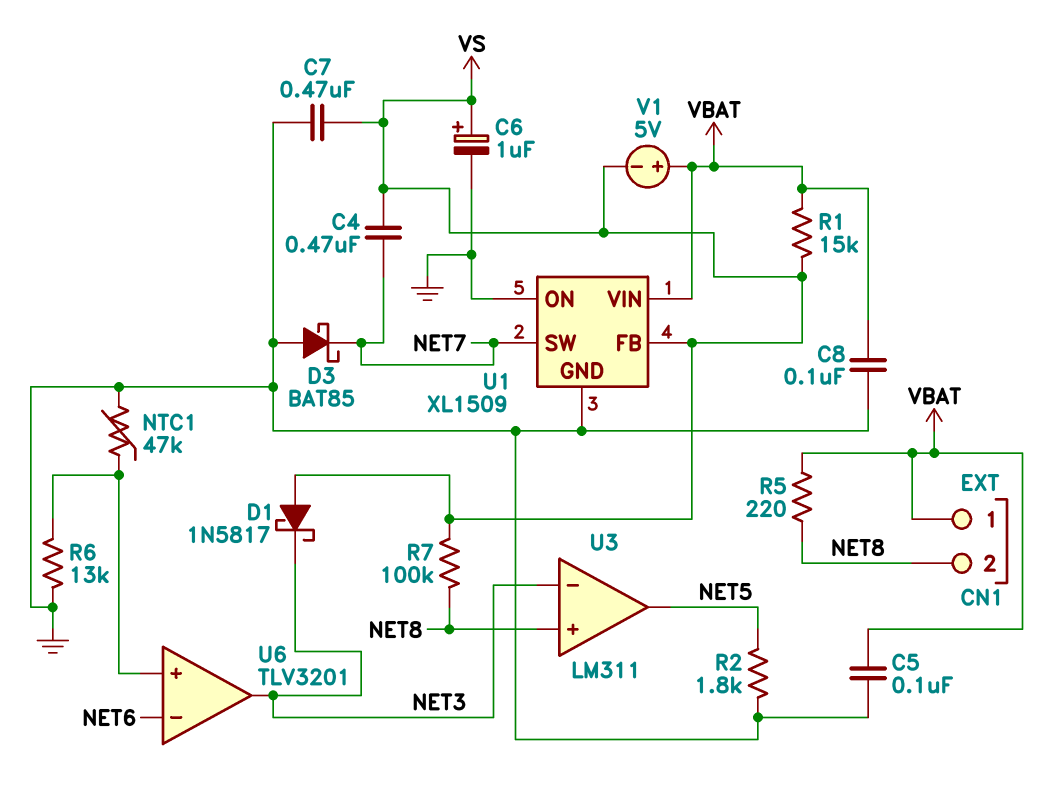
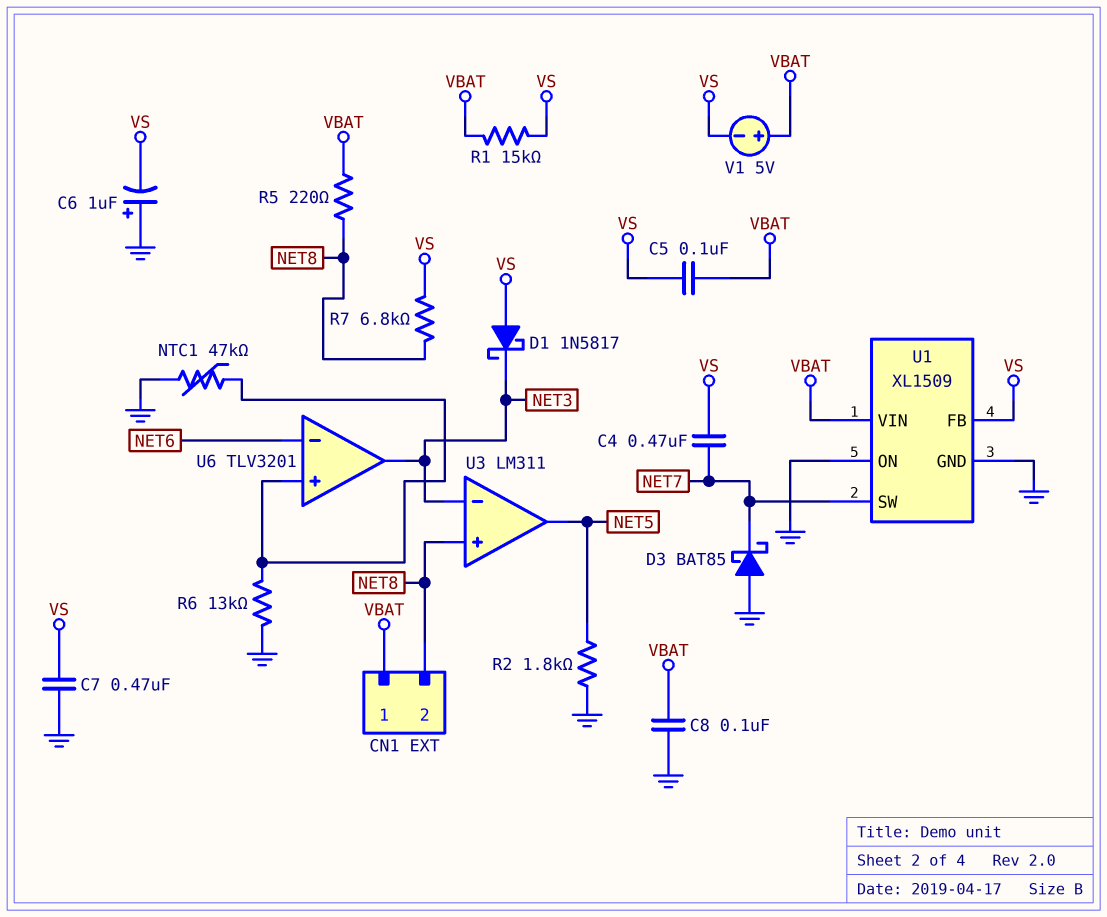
C5: 100nF (GND, VBAT) -> 100nF (VBAT, VS)
C6: 1uF (plus VS, minus GND) -> 1uF (plus GND, minus VS)
R7: 100k (NET8, VS) -> 6.8k (NET8, VS)

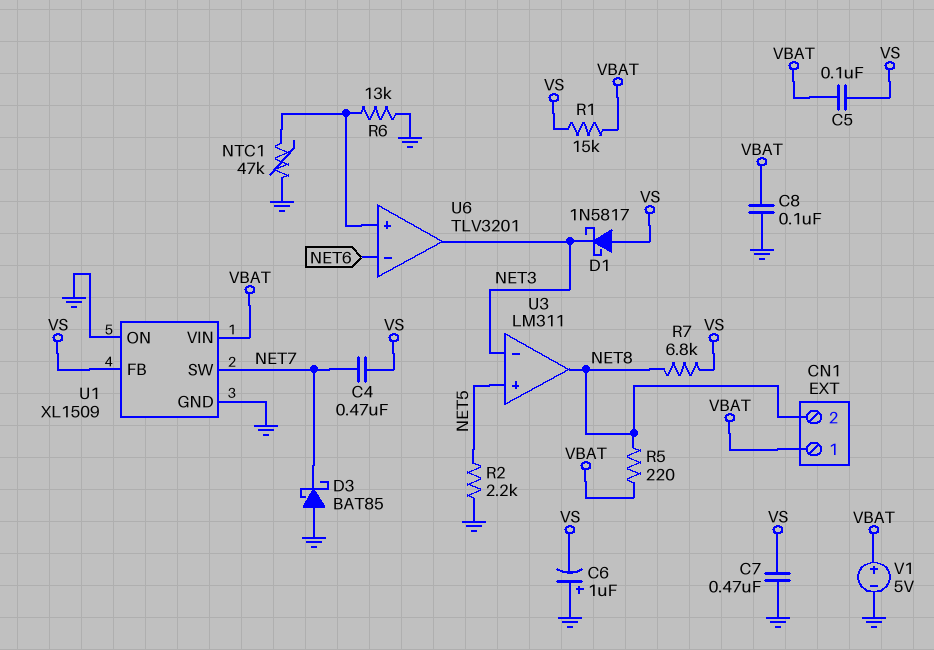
R2: 1.8k (GND, NET5) -> 2.2k (GND, NET5)
U3 pin in+: NET8 -> NET5
U3 pin out: NET5 -> NET8
V1: 5V (plus VBAT, minus VS) -> 5V (plus VBAT, minus GND)

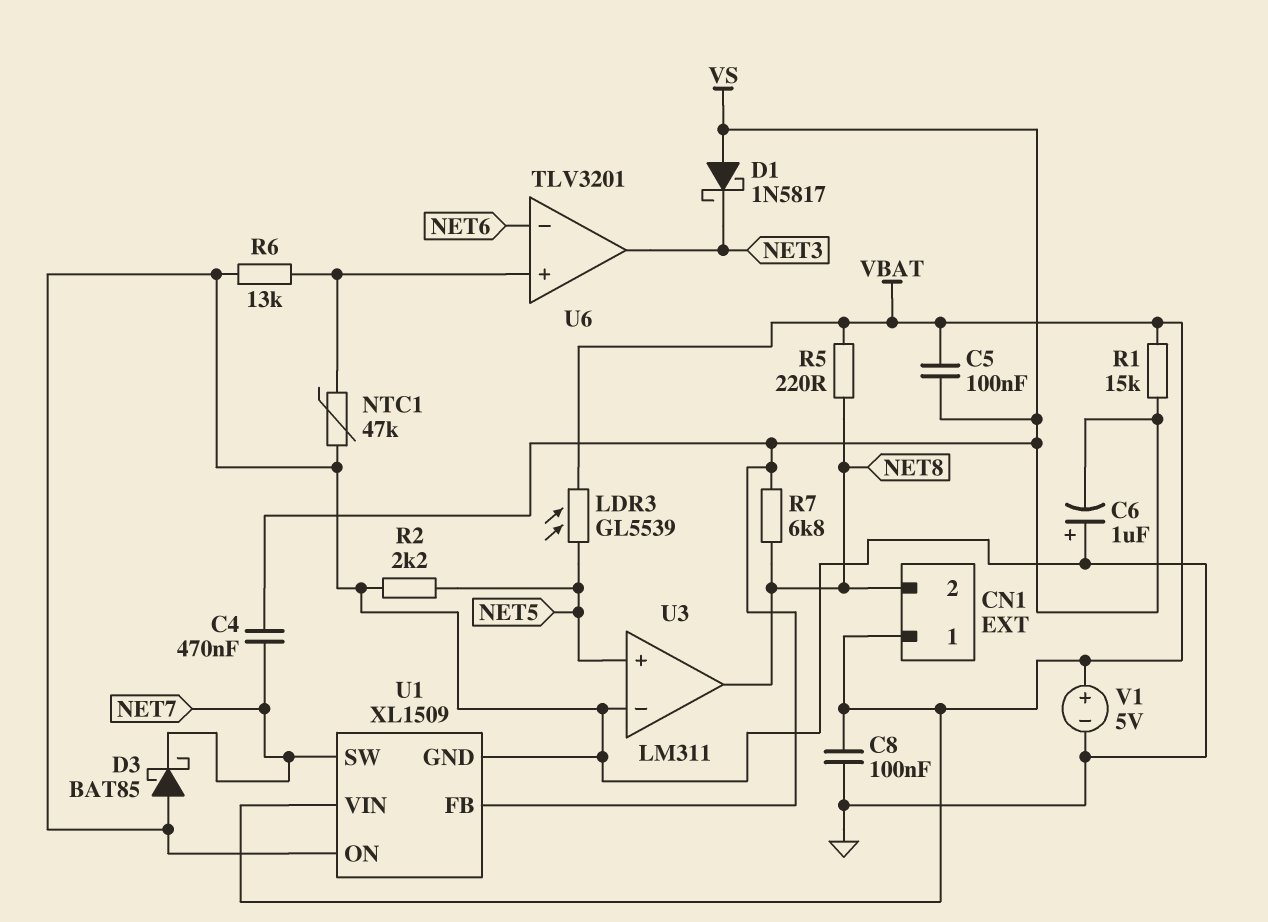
C7: 470nF (GND, VS) -> none
LDR3: none -> GL5539 (NET5, VBAT)
U3 pin in-: NET3 -> GND

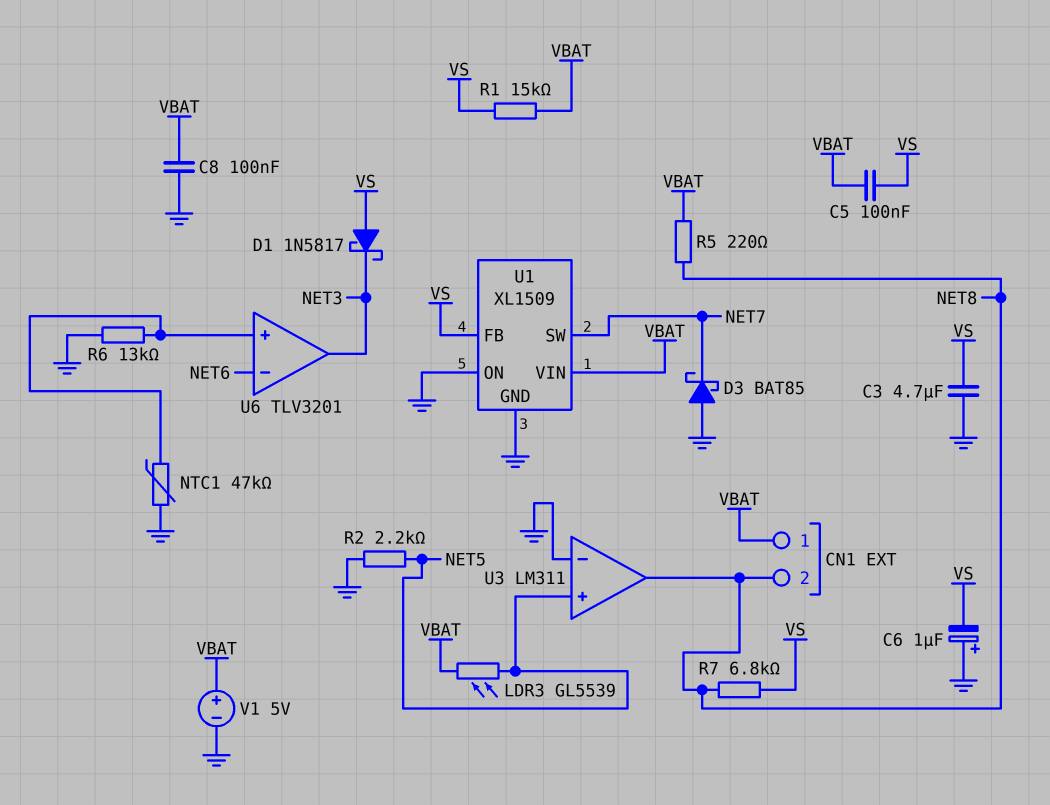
C3: none -> 4.7uF (GND, VS)
C4: 470nF (NET7, VS) -> none

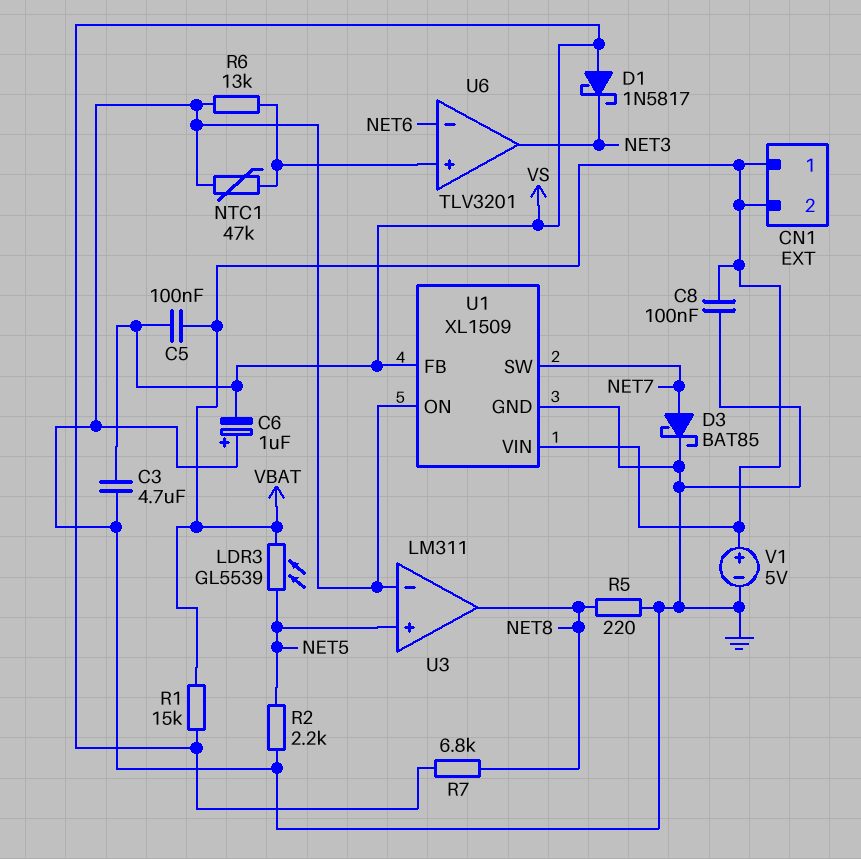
CN1 pin 2: NET8 -> VBAT
D3: schottky BAT85 (A GND, K NET7) -> schottky BAT85 (A NET7, K GND)
R5: 220 (NET8, VBAT) -> 220 (GND, NET8)

